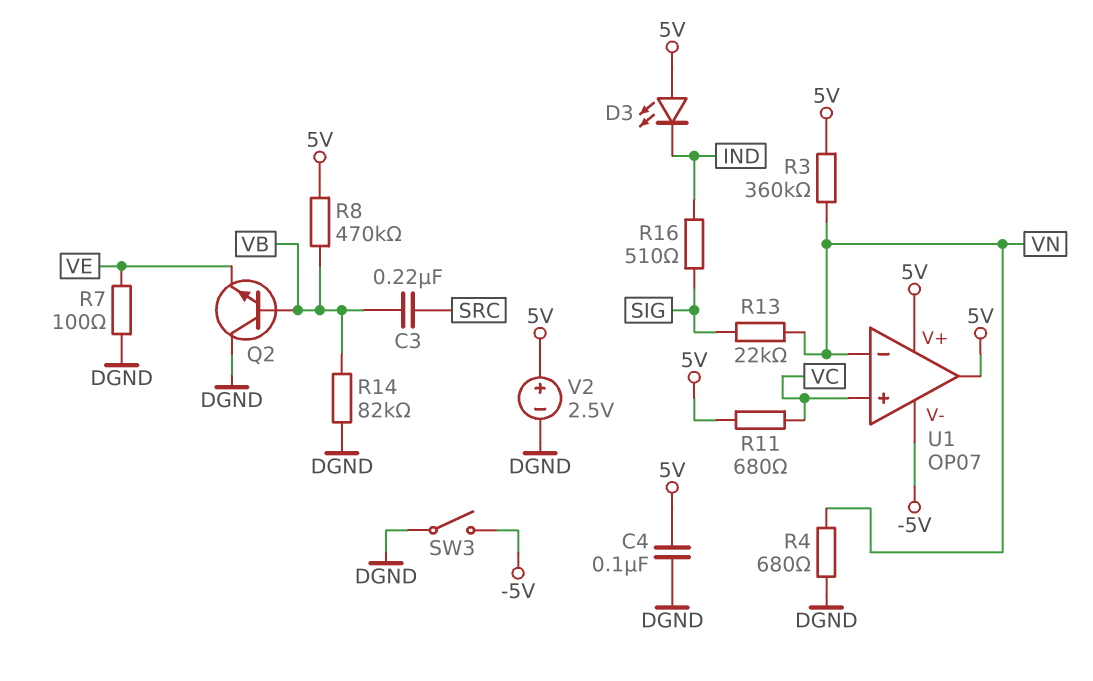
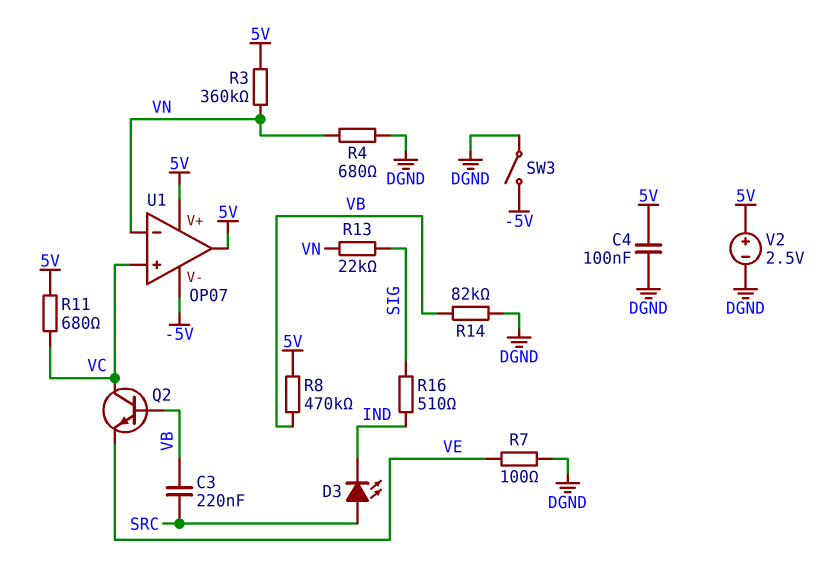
D3: LED (A 5V, K IND) -> LED (A SRC, K IND)
Q2: NPN (B VB, C DGND, E VE) -> NPN (B VB, C VC, E VE)

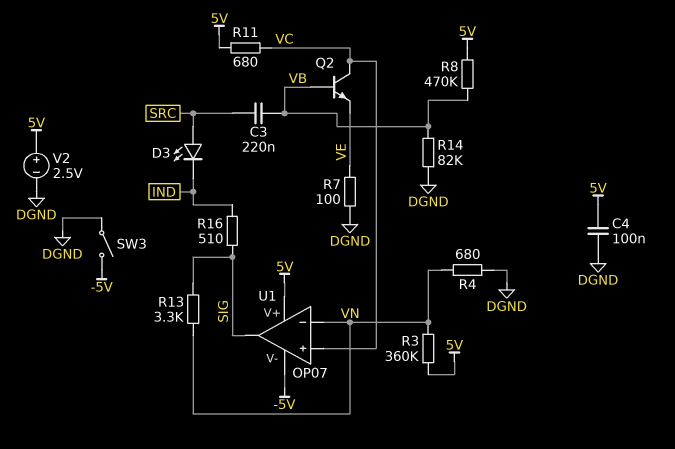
R13: 22k (SIG, VN) -> 3.3k (SIG, VN)
U1 pin out: 5V -> SIG

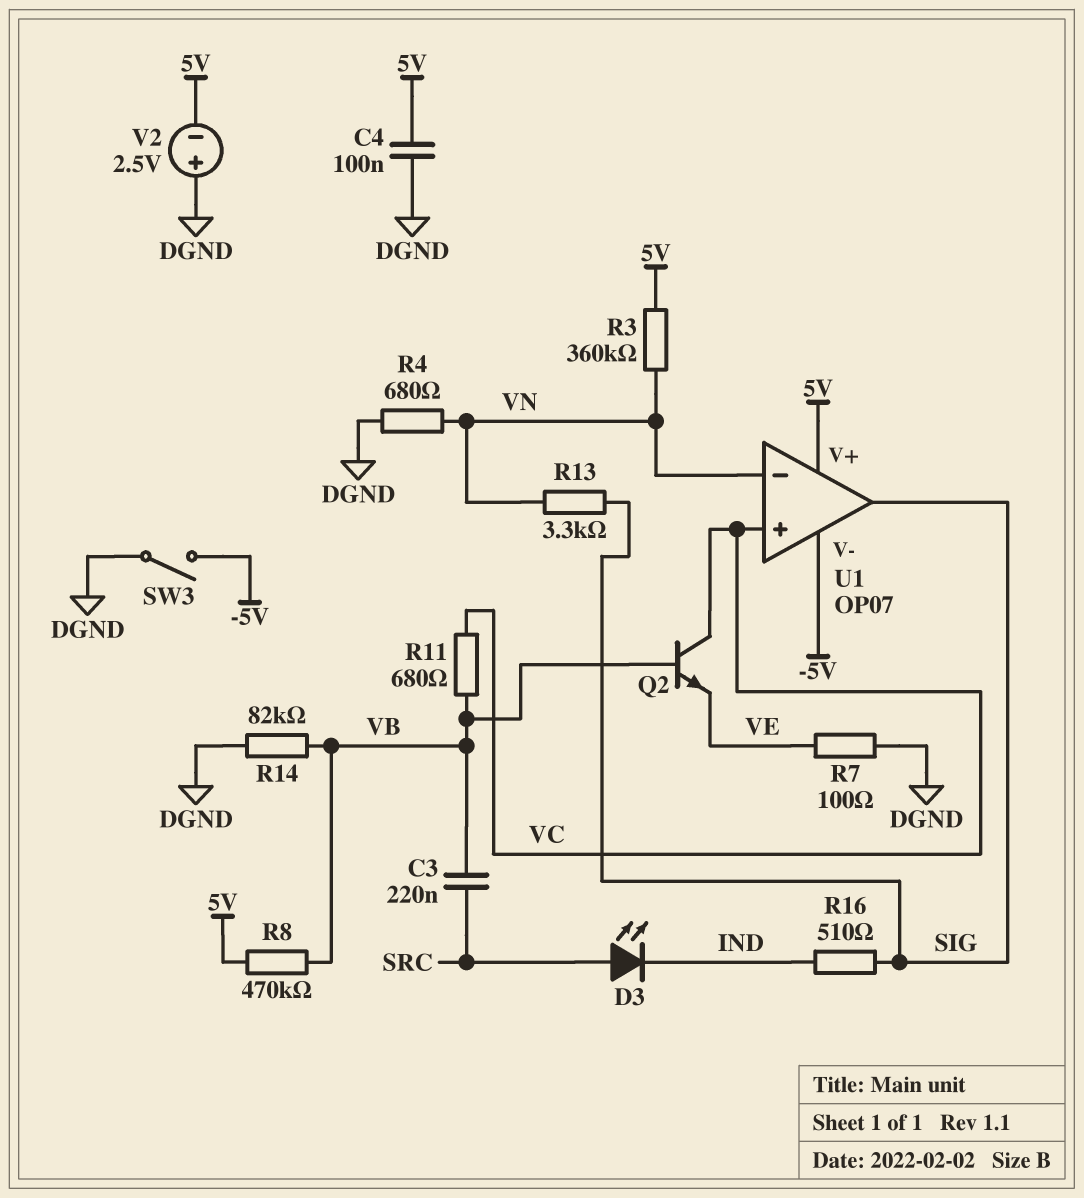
R11: 680 (5V, VC) -> 680 (VB, VC)
V2: 2.5V (plus 5V, minus DGND) -> 2.5V (plus DGND, minus 5V)

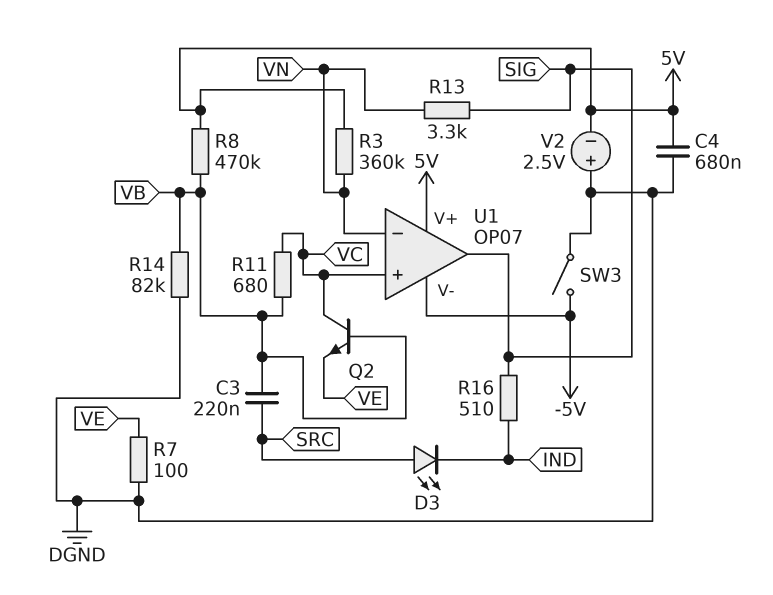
C4: 100nF (5V, DGND) -> 680nF (5V, DGND)
R4: 680 (DGND, VN) -> none

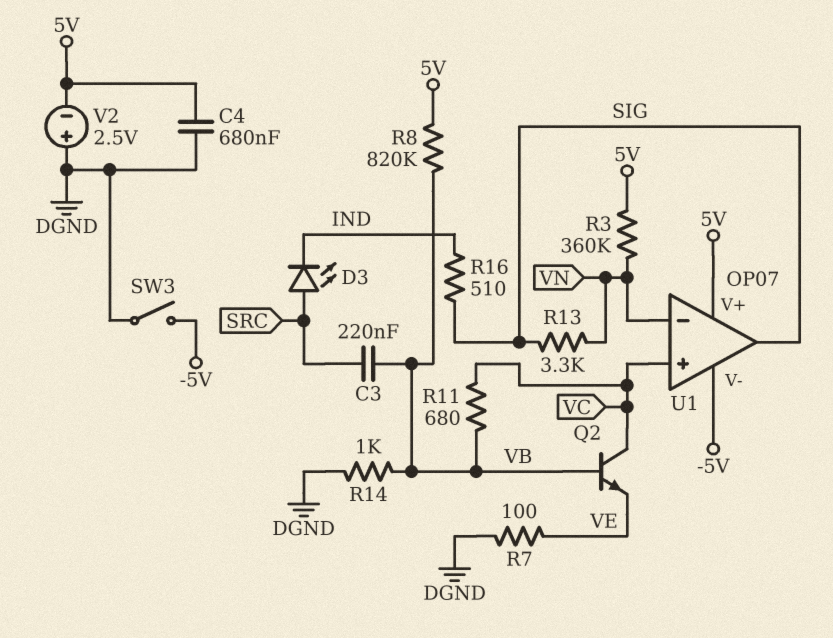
R8: 470k (5V, VB) -> 820k (5V, VB)
R14: 82k (DGND, VB) -> 1k (DGND, VB)

